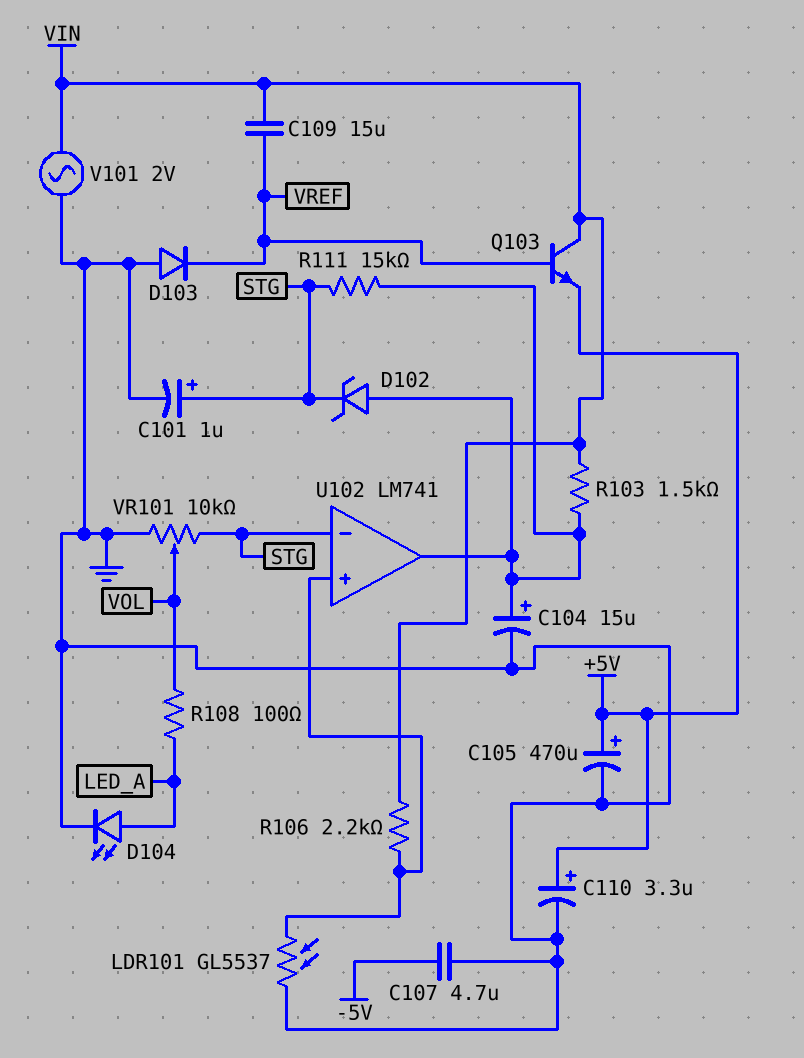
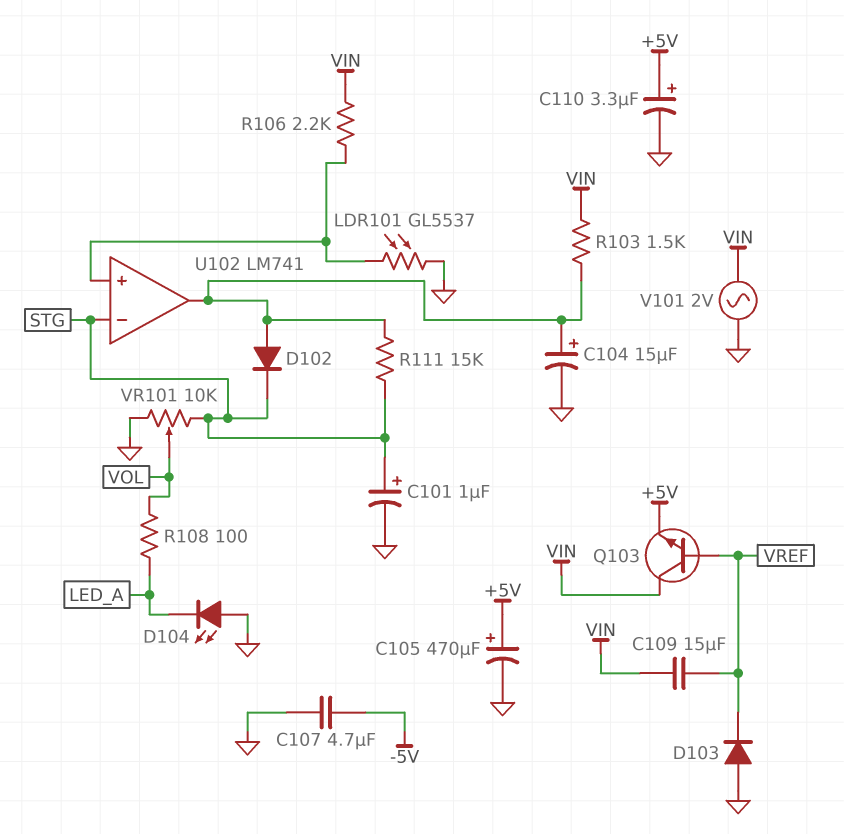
D102: zener (A U102/out, K STG) -> diode (A U102/out, K STG)
D104: LED (A LED_A, K GND) -> LED (A GND, K LED_A)

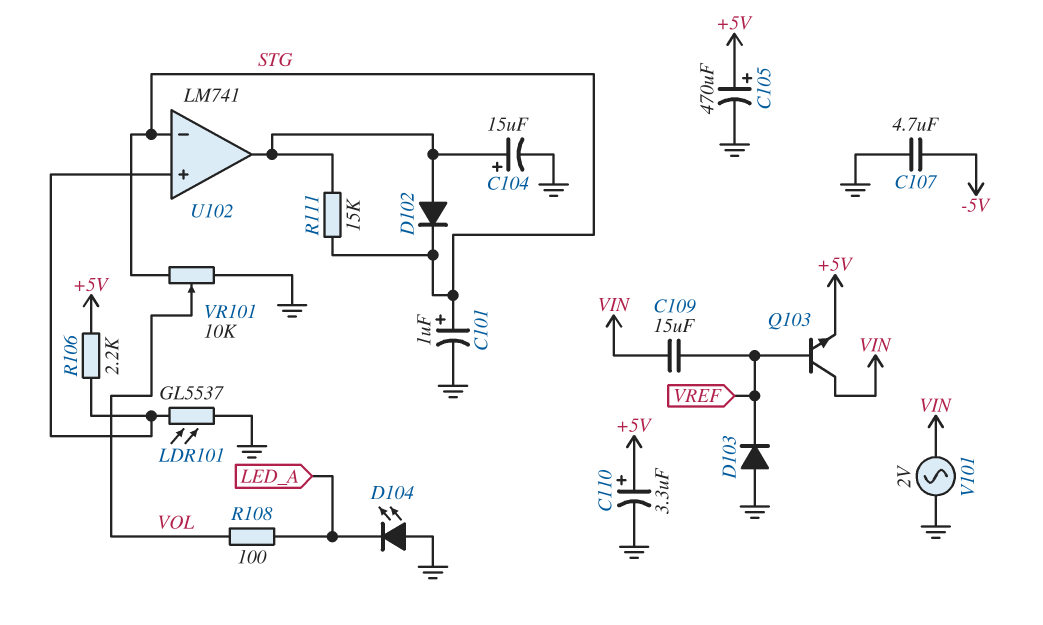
R103: 1.5k (U102/out, VIN) -> none
R106: 2.2k (U102/in+, VIN) -> 2.2k (+5V, U102/in+)

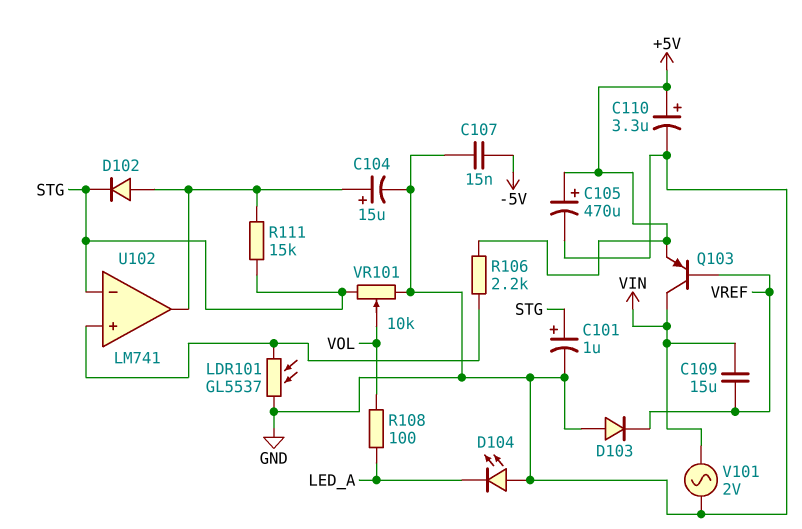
C107: 4.7uF (-5V, GND) -> 15nF (-5V, GND)
Q103: NPN (B VREF, C VIN, E +5V) -> PNP (B VREF, C VIN, E +5V)

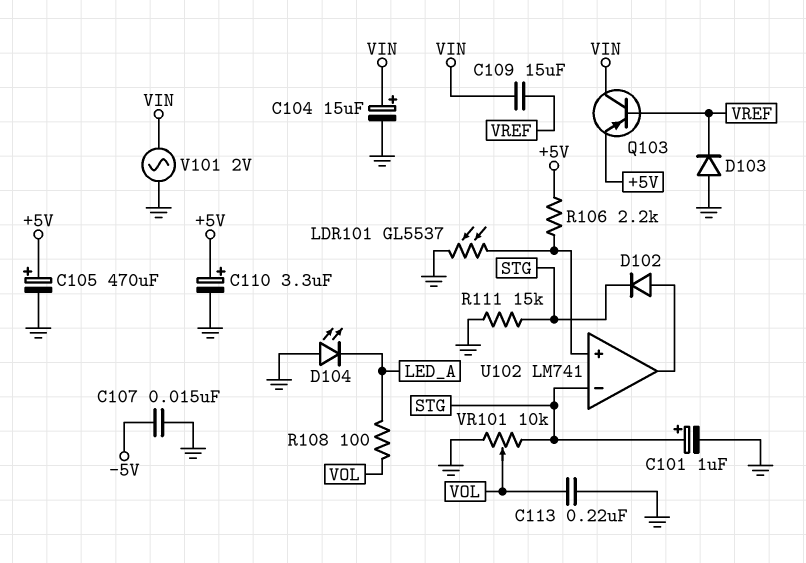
C104: 15uF (plus U102/out, minus GND) -> 15uF (plus VIN, minus GND)
C113: none -> 220nF (GND, VOL)
R111: 15k (STG, U102/out) -> 15k (GND, STG)

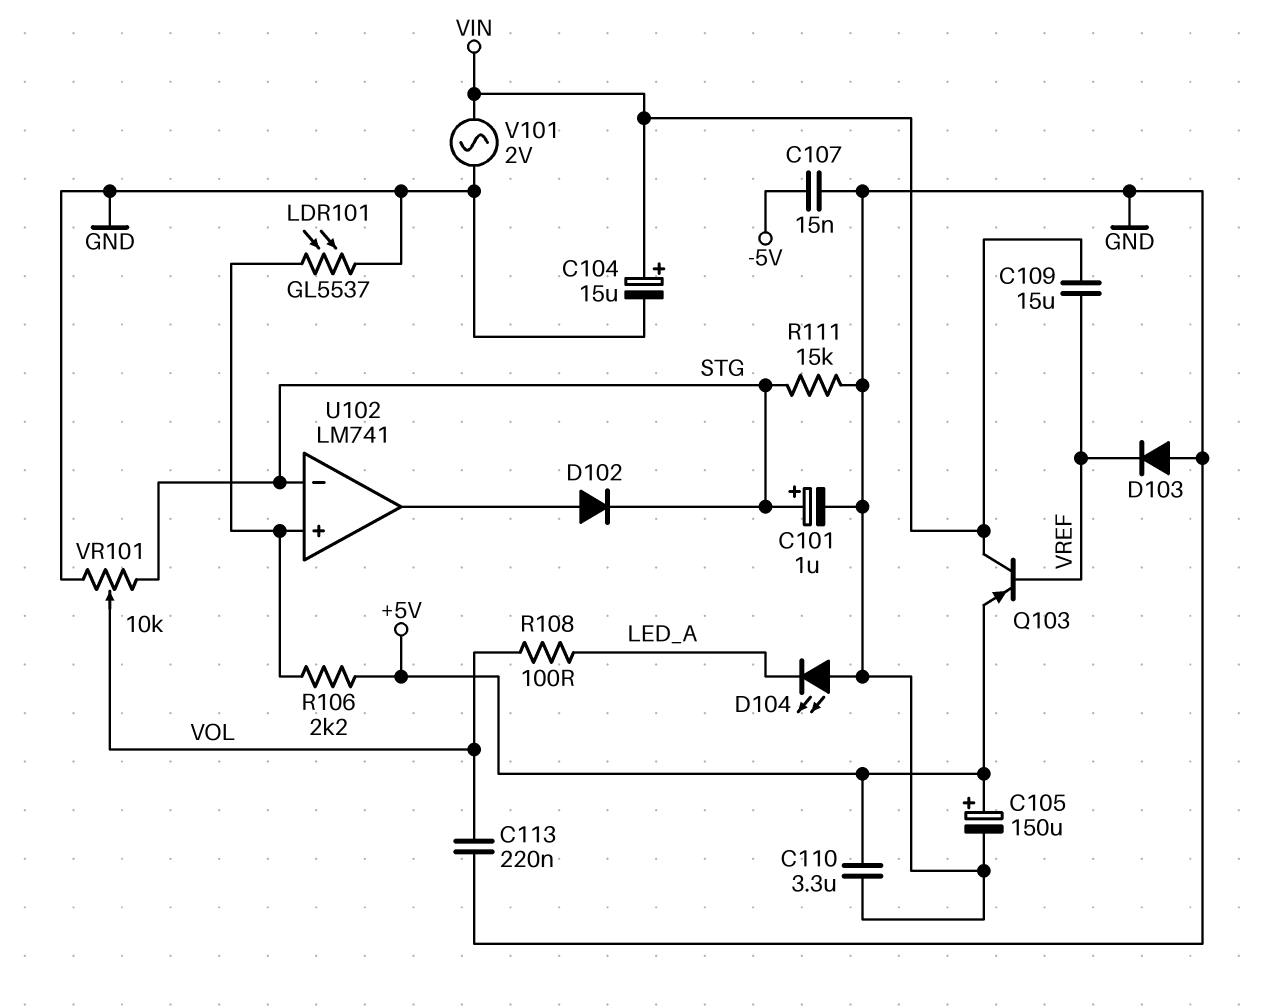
C105: 470uF (plus +5V, minus GND) -> 150uF (plus +5V, minus GND)
C110: 3.3uF (plus +5V, minus GND) -> 3.3uF (+5V, GND)

